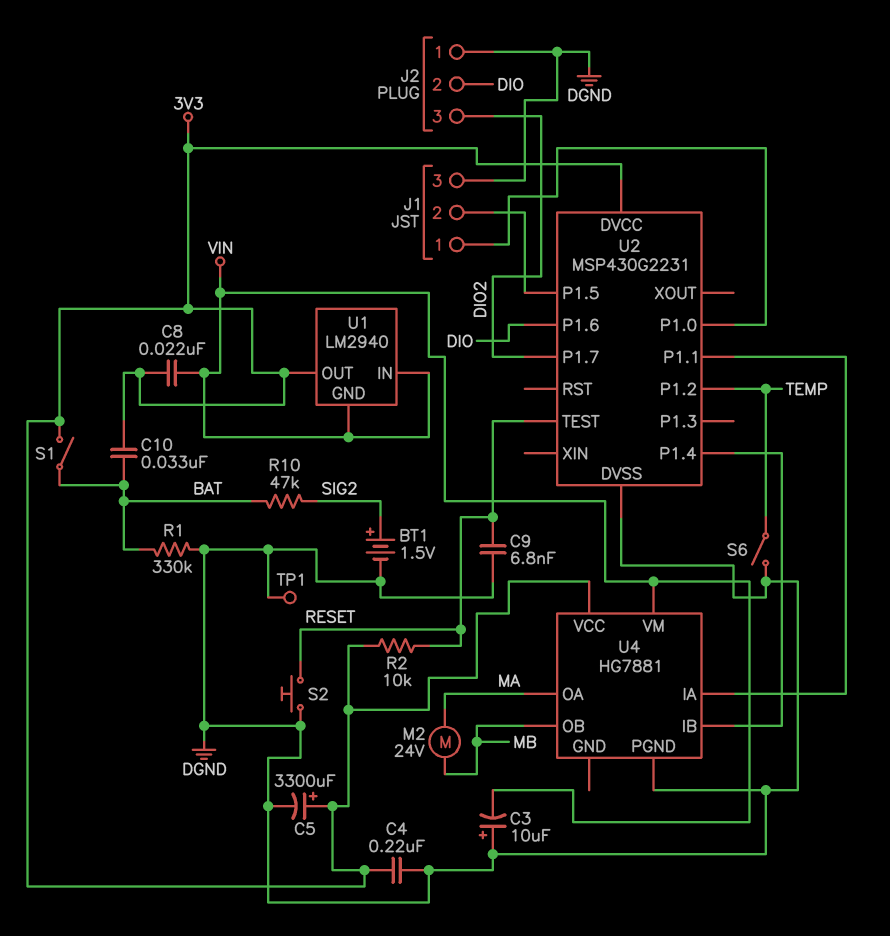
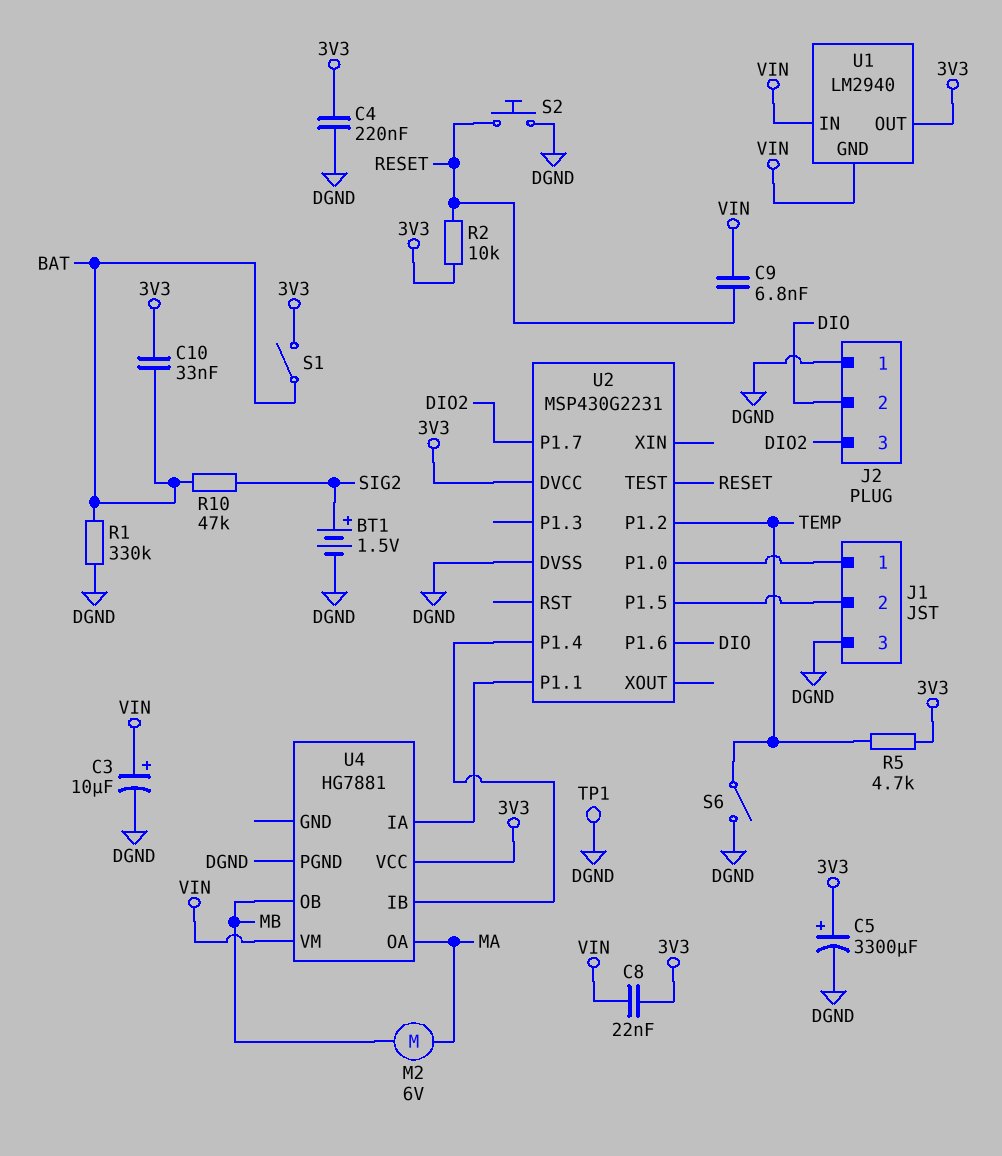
C3: 10uF (plus DGND, minus VIN) -> 10uF (plus VIN, minus DGND)
C9: 6.8nF (DGND, RESET) -> 6.8nF (RESET, VIN)
M2: motor 24V (MA, MB) -> motor 6V (MA, MB)
R5: none -> 4.7k (3V3, TEMP)

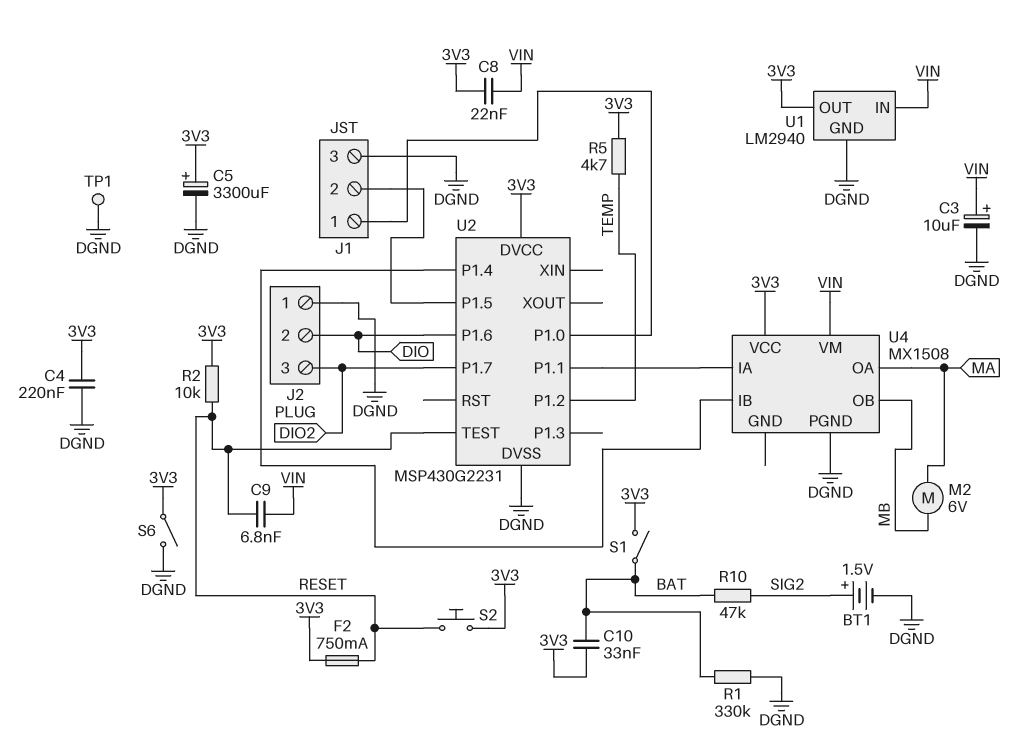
F2: none -> 750mA (3V3, RESET)
S2: button (DGND, RESET) -> button (3V3, RESET)
S6: switch (DGND, TEMP) -> switch (3V3, DGND)
U1 pin GND: VIN -> DGND
U4: HG7881 -> MX1508

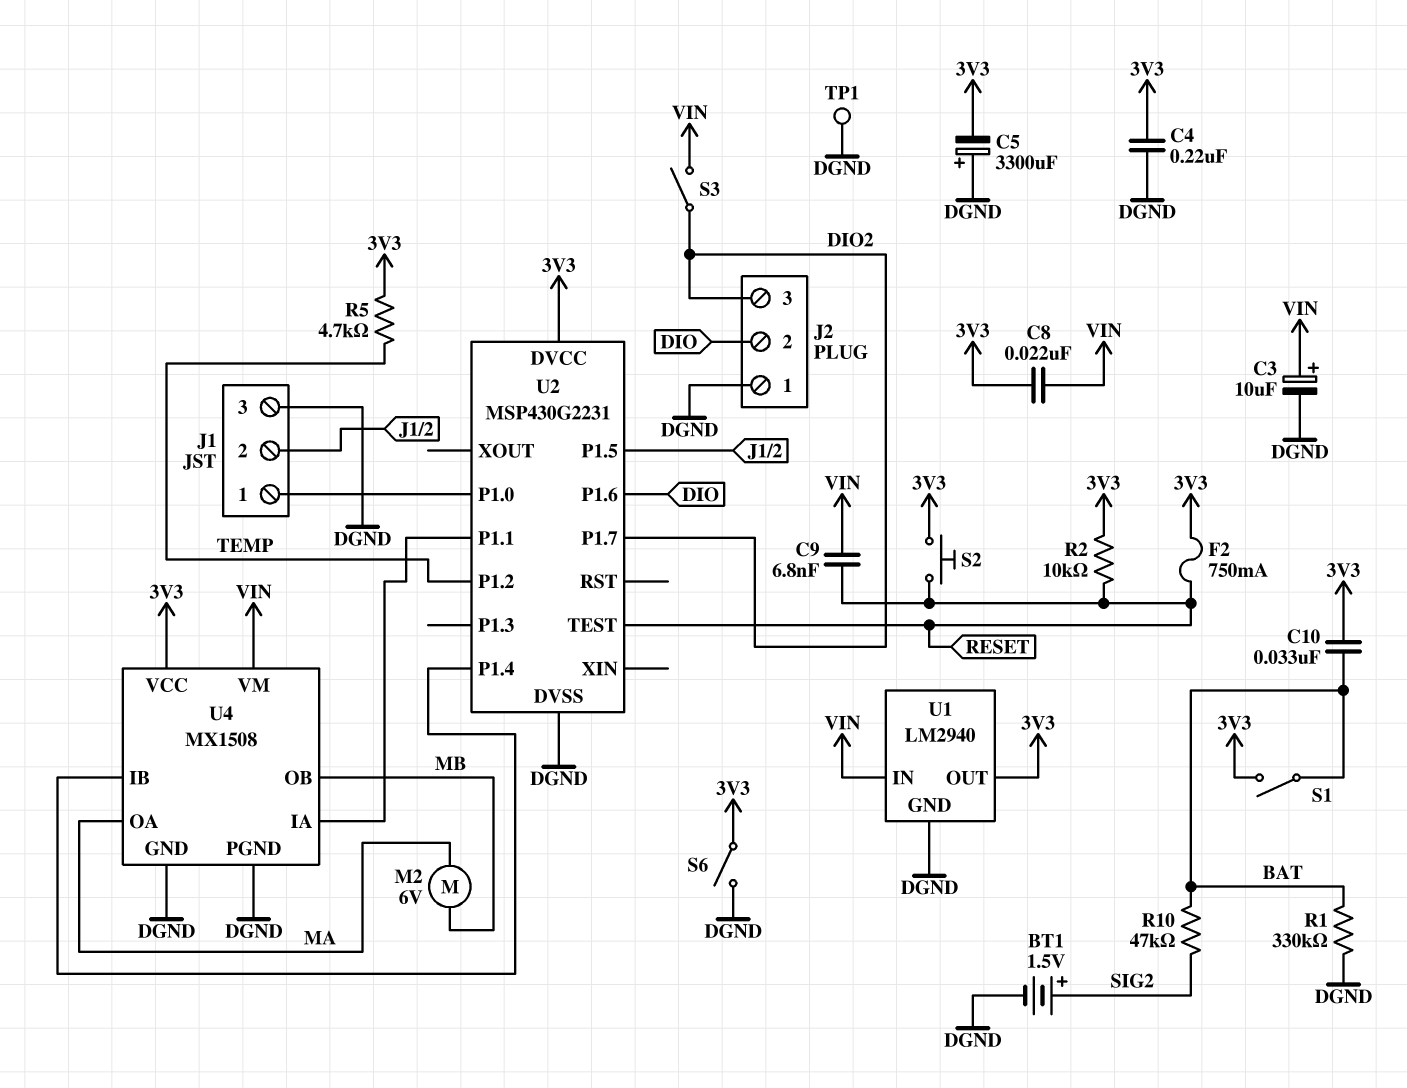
C5: 3300uF (plus 3V3, minus DGND) -> 3300uF (plus DGND, minus 3V3)
S3: none -> switch (DIO2, VIN)
U4 pin GND: none -> DGND

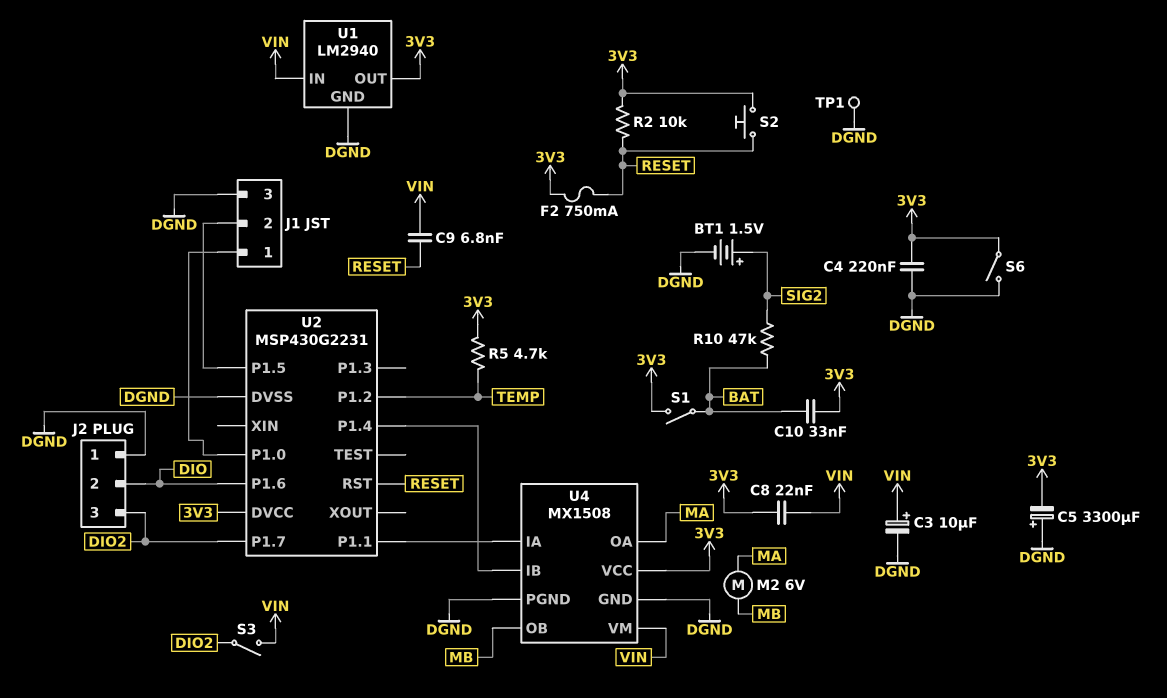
R1: 330k (BAT, DGND) -> none
U2 pin RST: none -> RESET
U2 pin TEST: RESET -> none

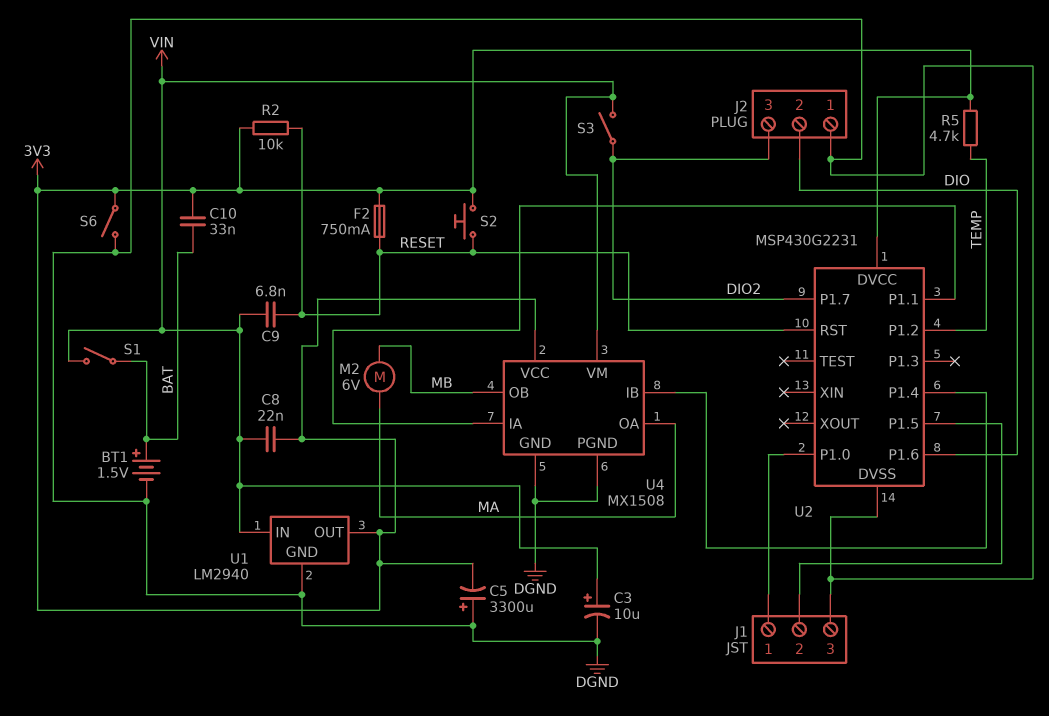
BT1: 1.5V (plus SIG2, minus DGND) -> 1.5V (plus BAT, minus DGND)
C4: 220nF (3V3, DGND) -> none
R10: 47k (BAT, SIG2) -> none
S1: switch (3V3, BAT) -> switch (BAT, VIN)
TP1: test point (DGND) -> none

